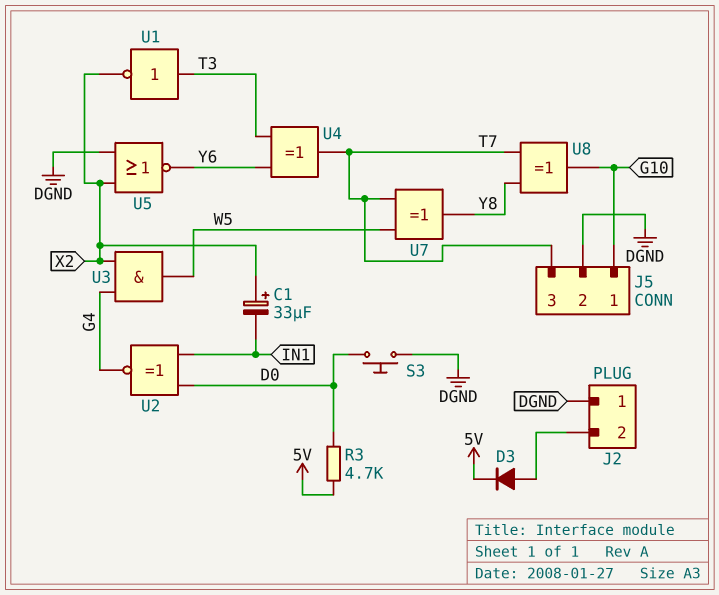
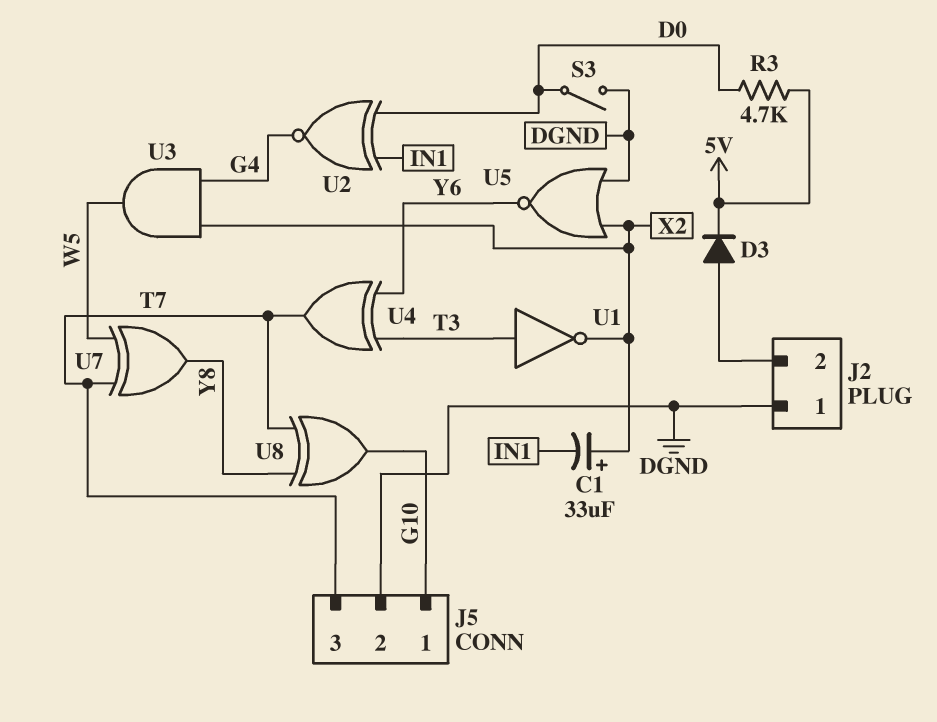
S3: button (D0, DGND) -> switch (D0, DGND)

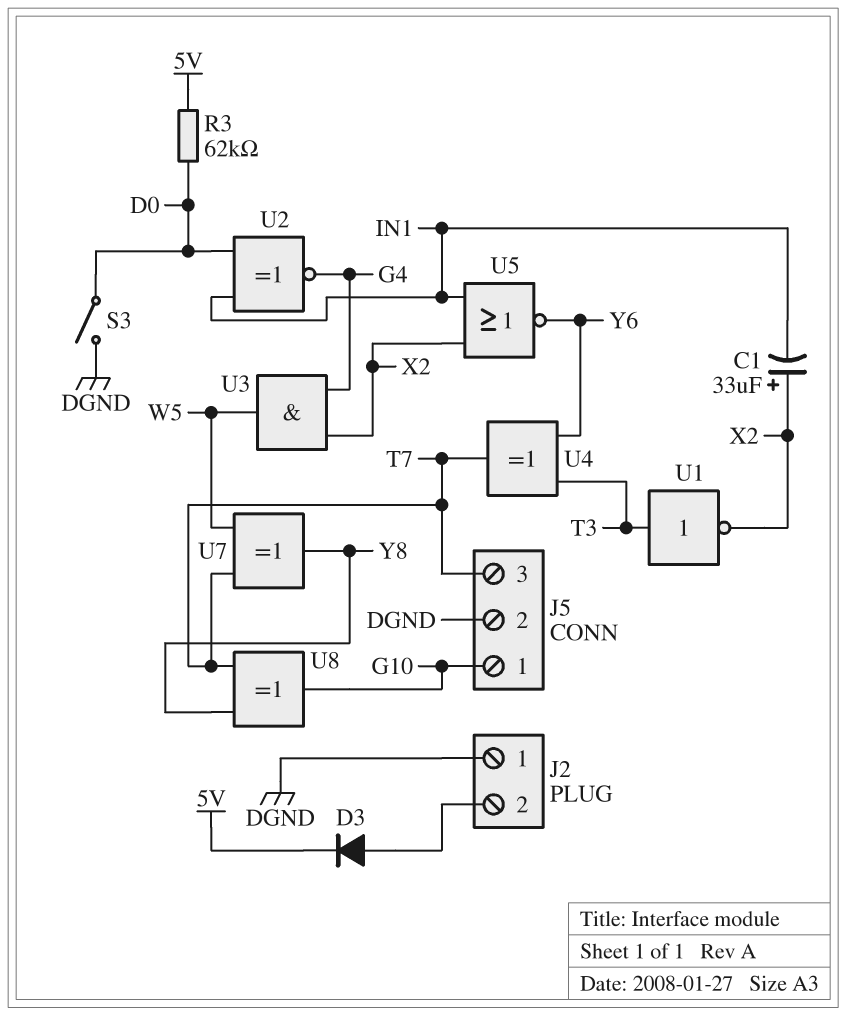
R3: 4.7k (5V, D0) -> 62k (5V, D0)
U5: NOR (in DGND, in X2, out Y6) -> NOR (in IN1, in X2, out Y6)

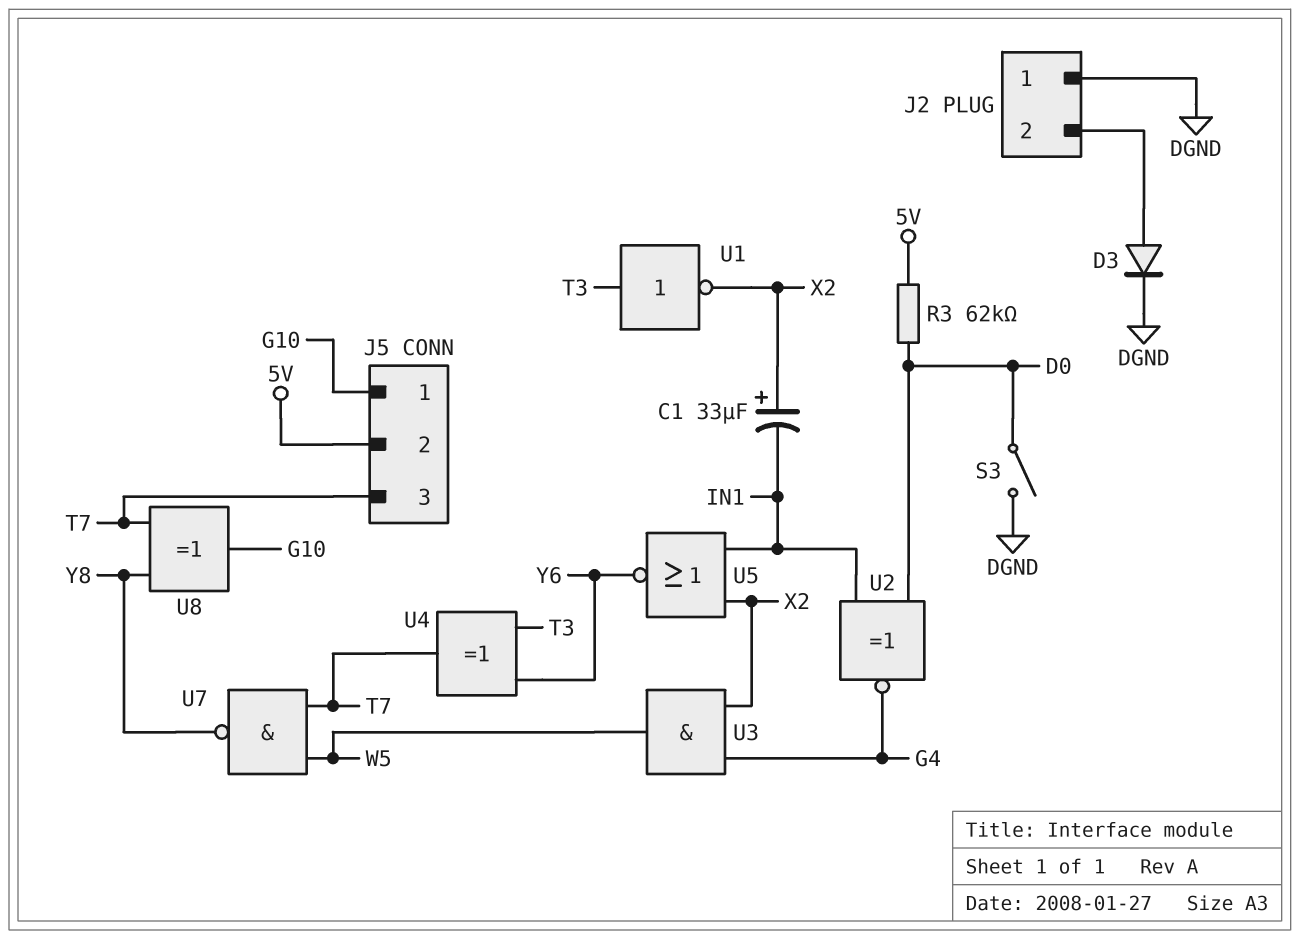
D3: diode (A J2/2, K 5V) -> diode (A J2/2, K DGND)
J5 pin 2: DGND -> 5V
U7: XOR (in T7, in W5, out Y8) -> NAND (in T7, in W5, out Y8)

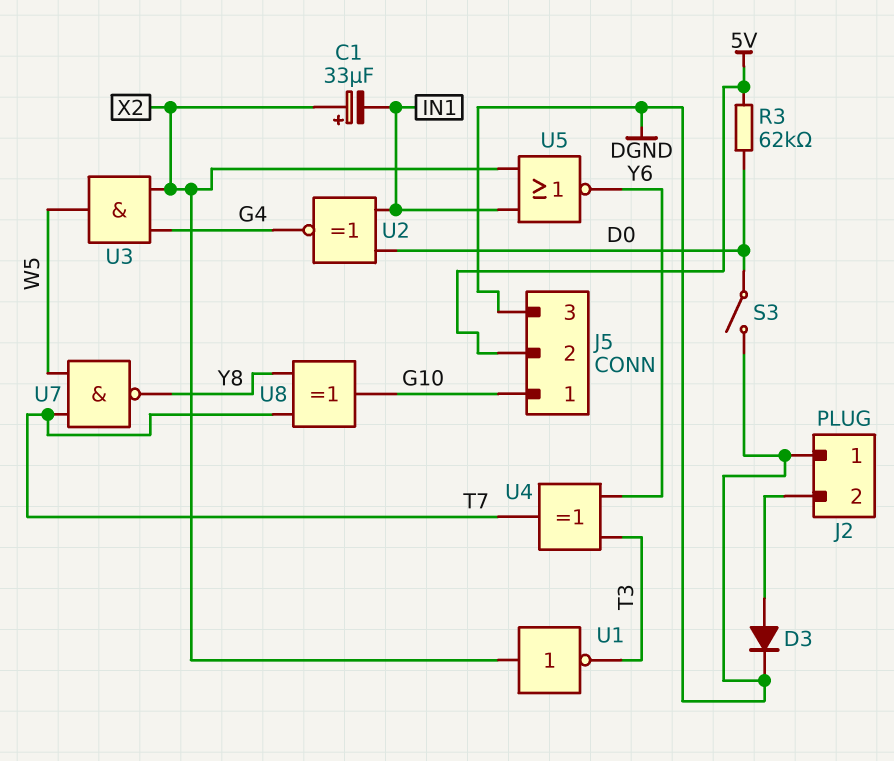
J5 pin 3: T7 -> DGND
U1: NOT (in T3, out X2) -> NOT (in X2, out T3)

